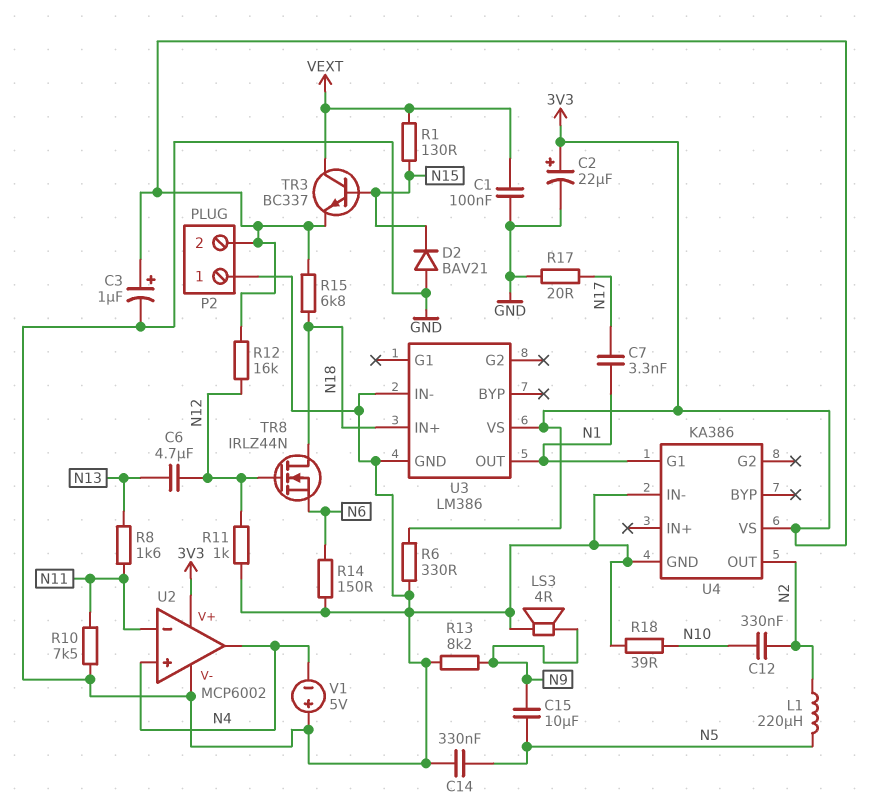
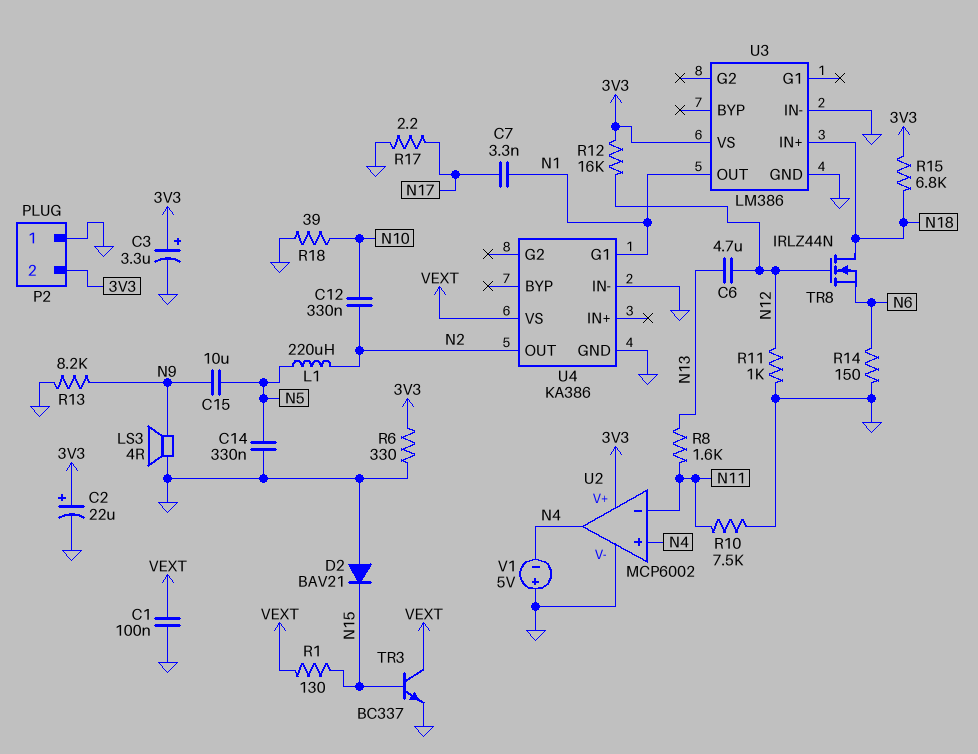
C3: 1uF (plus 3V3, minus GND) -> 3.3uF (plus 3V3, minus GND)
R17: 20 (GND, N17) -> 2.2 (GND, N17)
TR3: NPN BC337 (B N15, C VEXT, E 3V3) -> NPN BC337 (B N15, C VEXT, E GND)
U4 pin VS: 3V3 -> VEXT

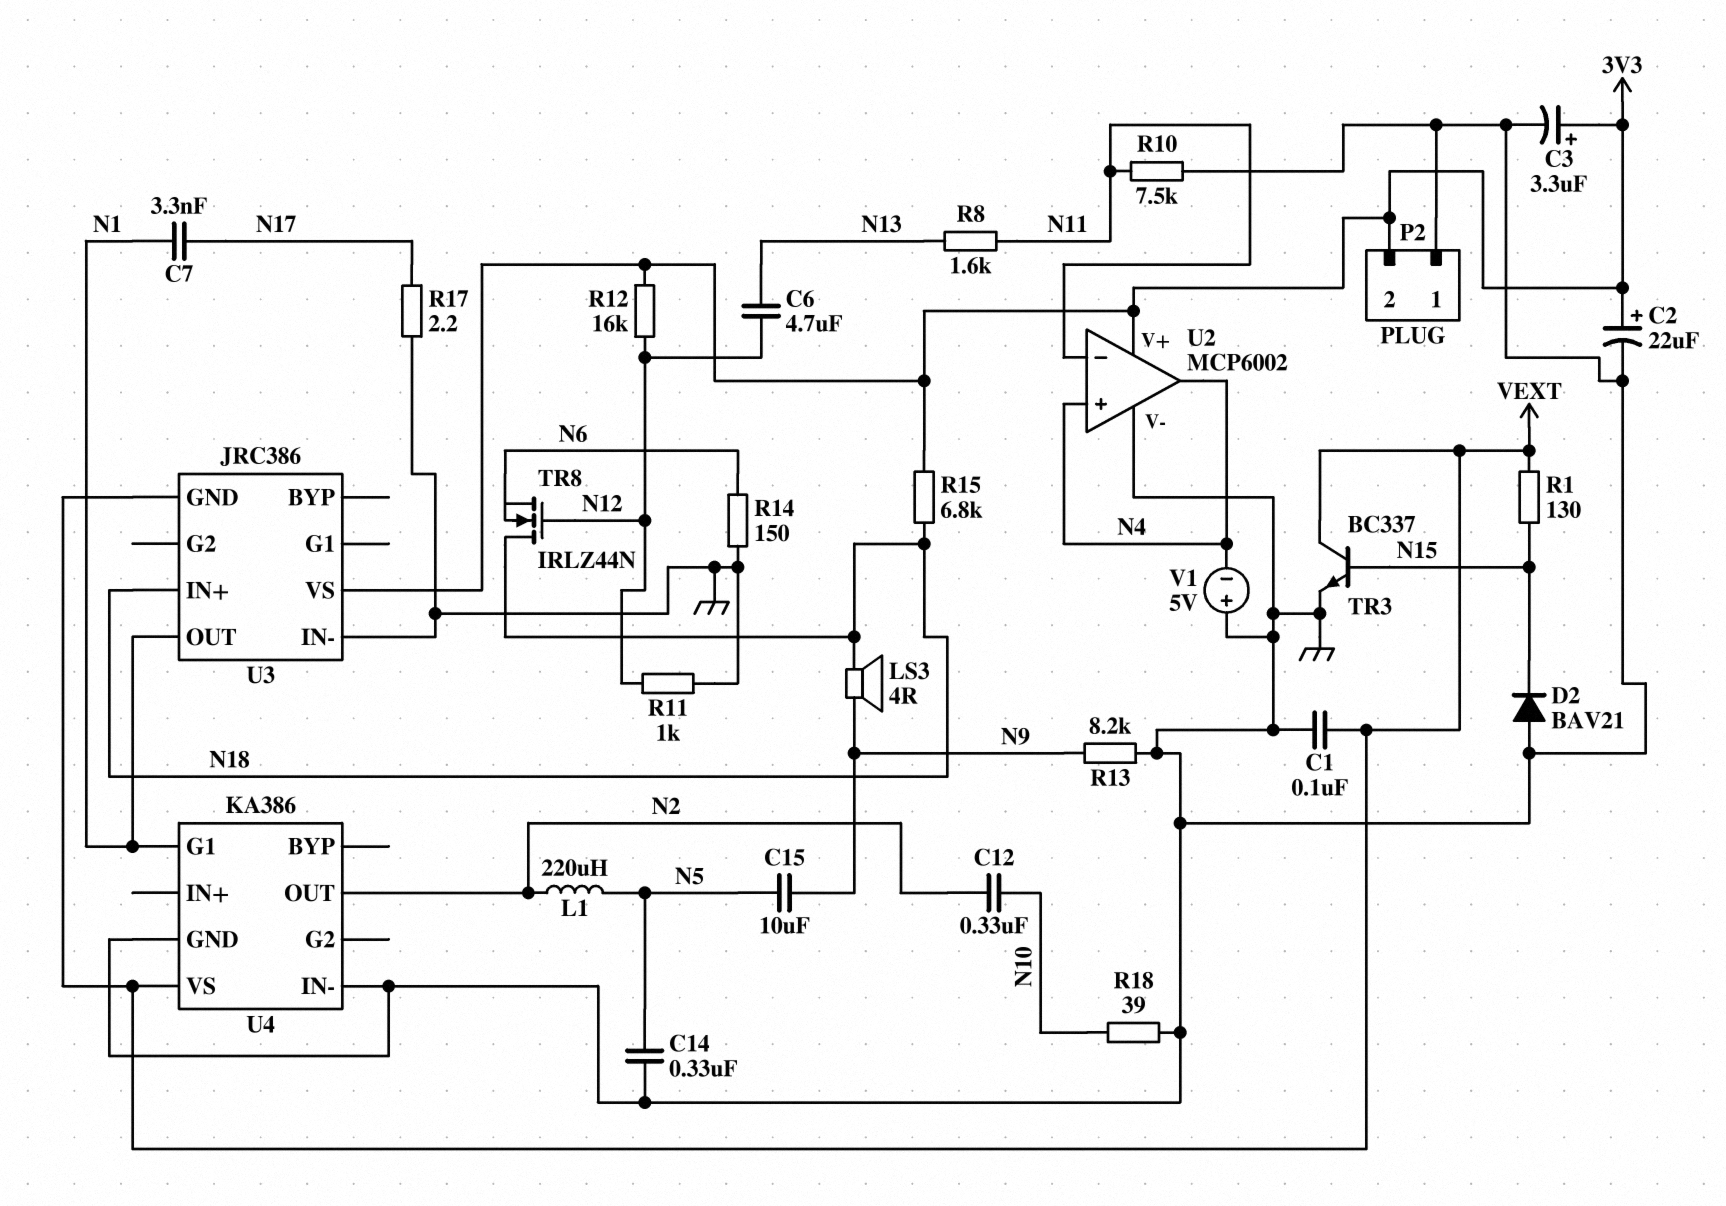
LS3: speaker 4R (GND, N9) -> speaker 4R (N9, N18)
R6: 330 (3V3, GND) -> none
U3: LM386 -> JRC386
U3 pin GND: GND -> VEXT

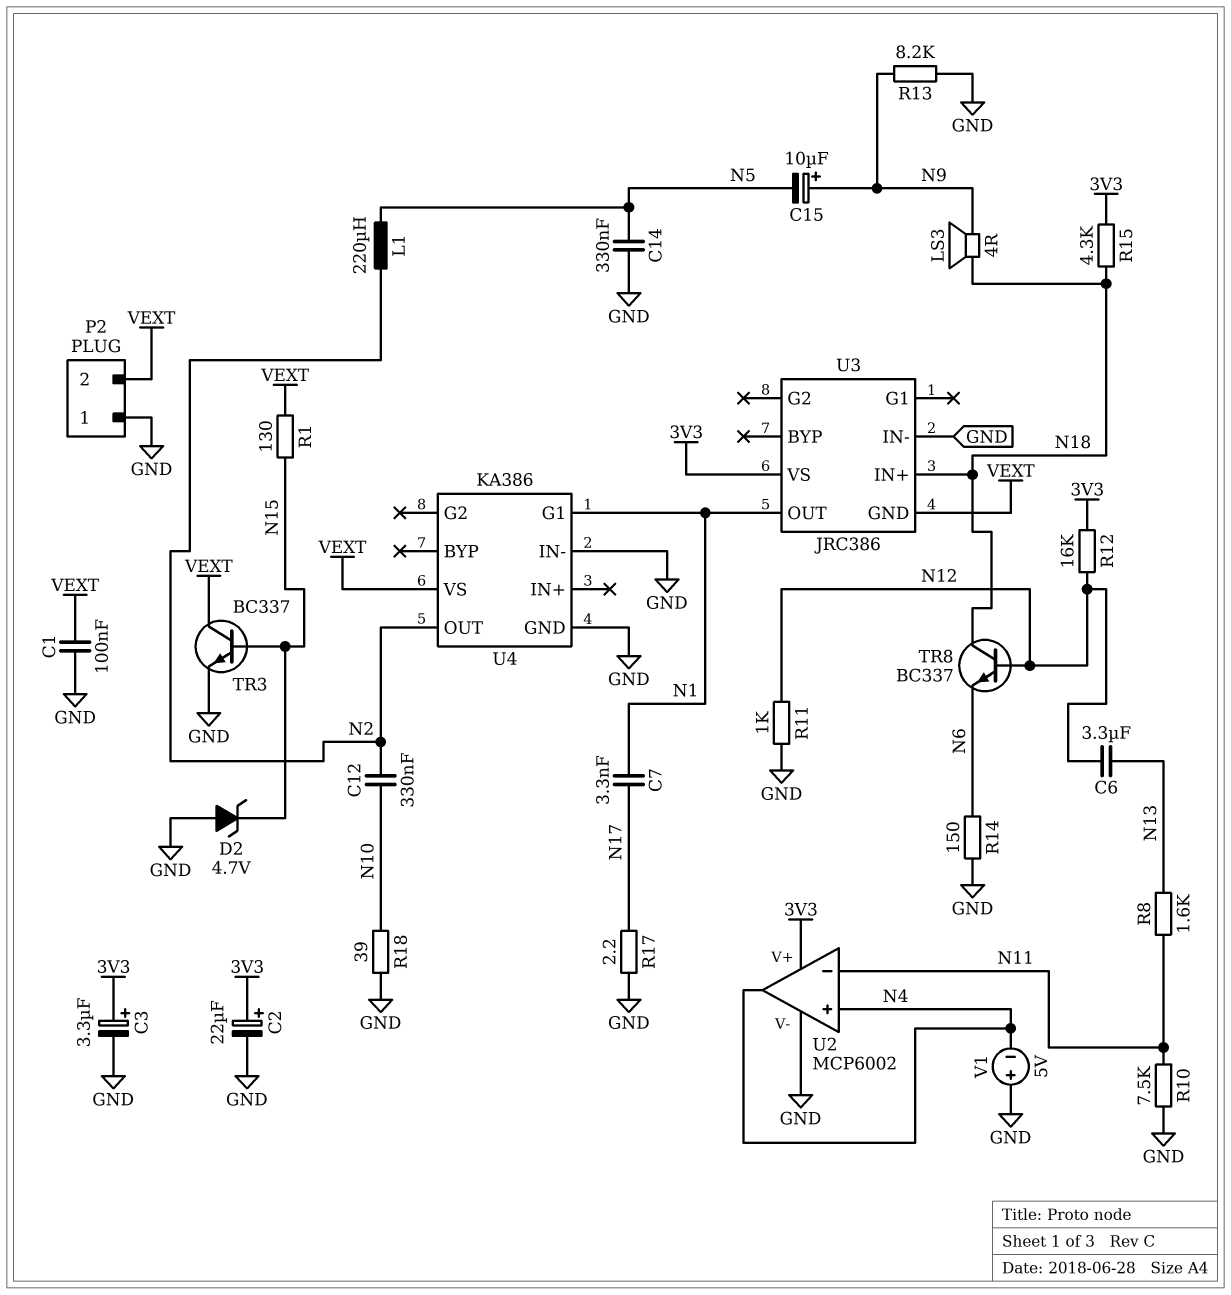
C6: 4.7uF (N12, N13) -> 3.3uF (N12, N13)
C15: 10uF (N5, N9) -> 10uF (plus N9, minus N5)
D2: diode BAV21 (A GND, K N15) -> zener 4.7V (A GND, K N15)
P2 pin 2: 3V3 -> VEXT
R15: 6.8k (3V3, N18) -> 4.3k (3V3, N18)
TR8: NMOS IRLZ44N (G N12, D N18, S N6) -> NPN BC337 (B N12, C N18, E N6)

